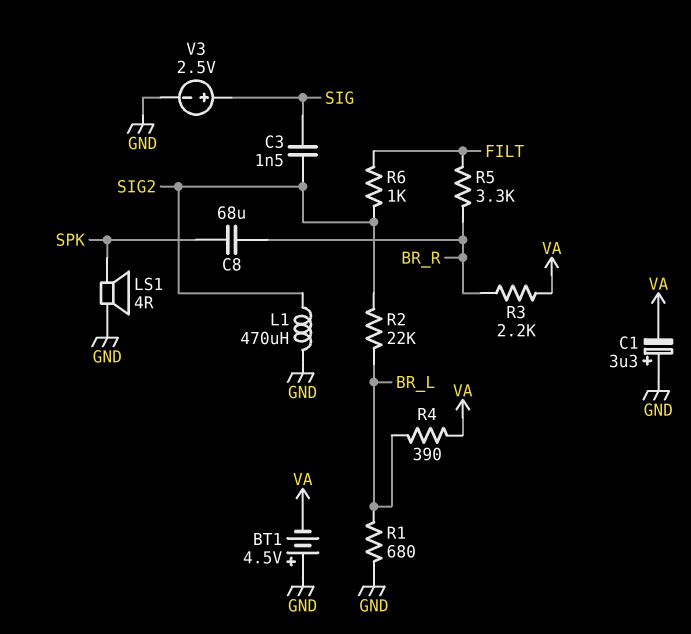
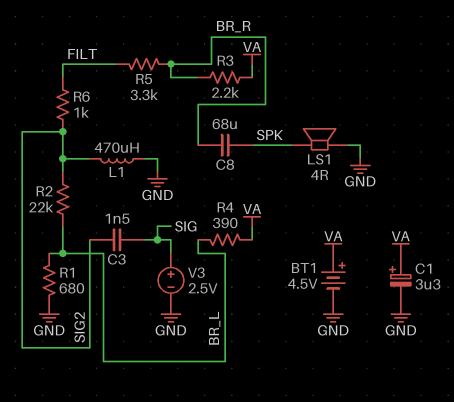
BT1: 4.5V (plus GND, minus VA) -> 4.5V (plus VA, minus GND)
C1: 3.3uF (plus GND, minus VA) -> 3.3uF (plus VA, minus GND)

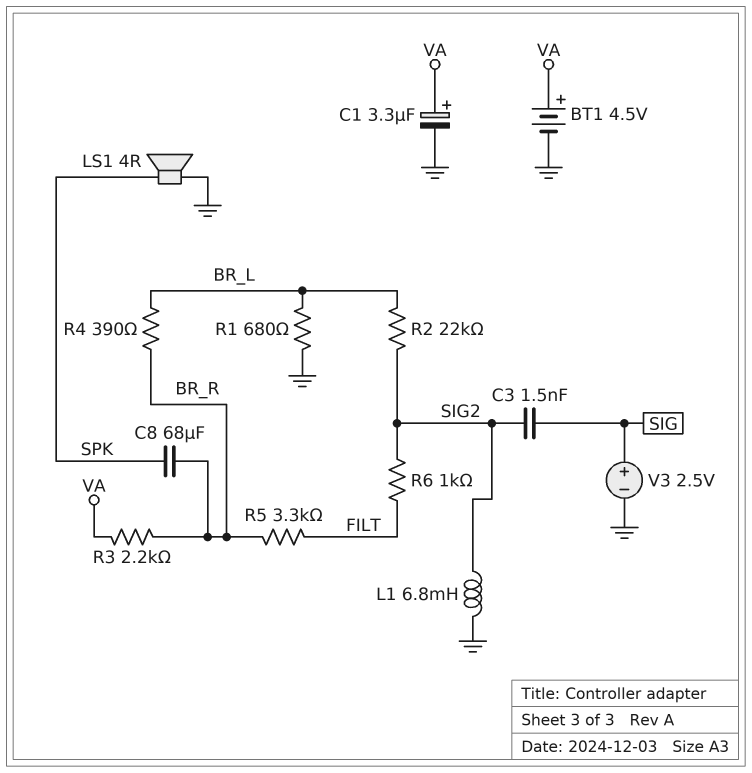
L1: 470uH (GND, SIG2) -> 6.8mH (GND, SIG2)
R4: 390 (BR_L, VA) -> 390 (BR_L, BR_R)

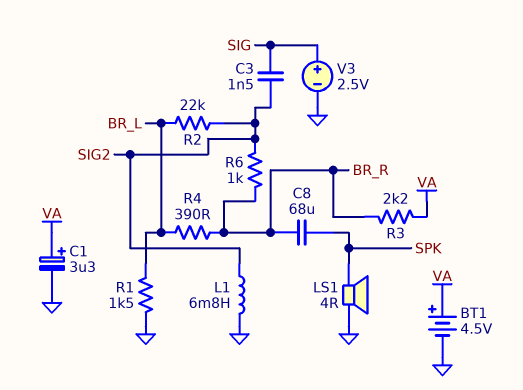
R1: 680 (BR_L, GND) -> 1.5k (BR_L, GND)
R5: 3.3k (BR_R, FILT) -> none
R6: 1k (FILT, SIG2) -> 1k (BR_R, SIG2)

